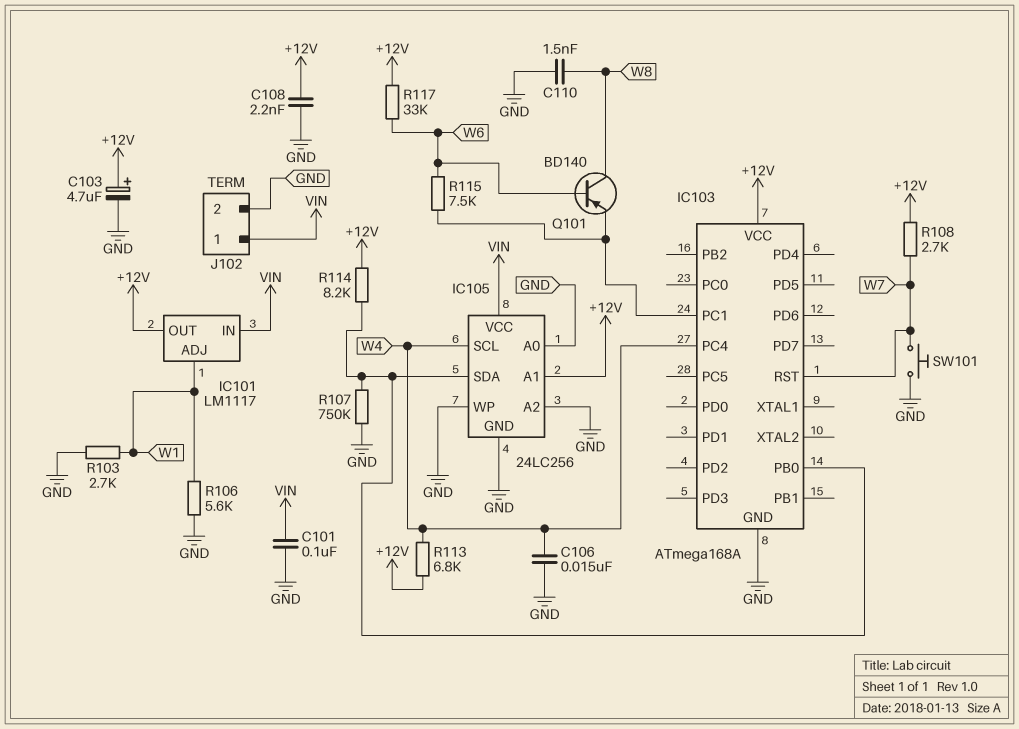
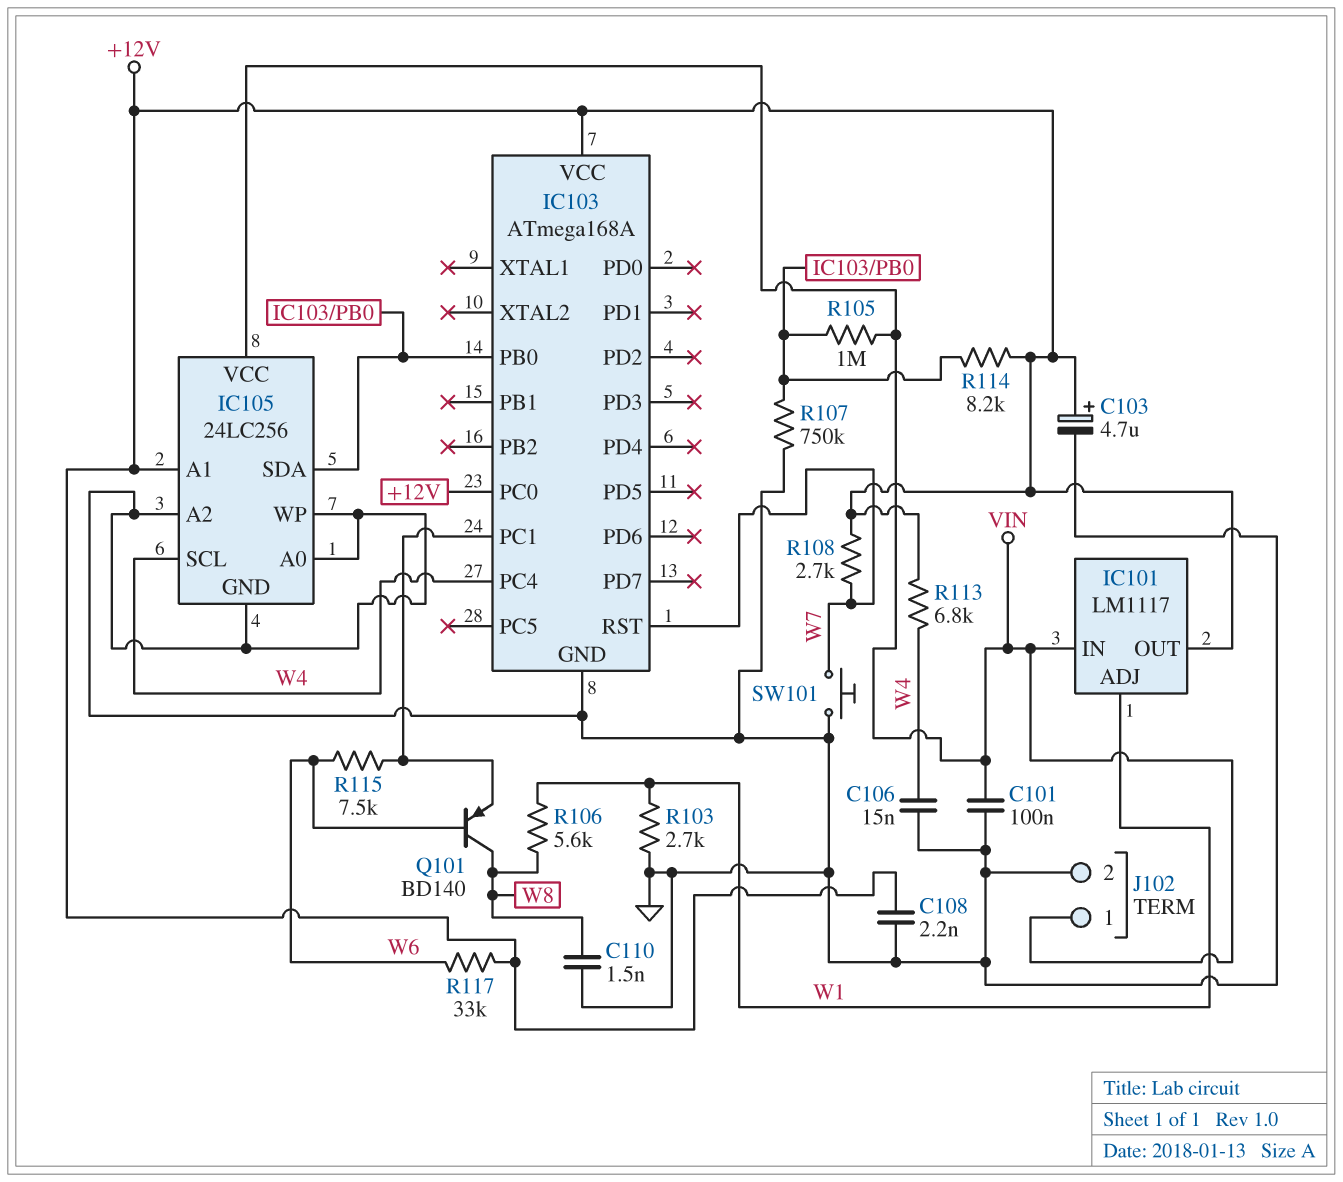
IC103 pin PC0: none -> +12V
R105: none -> 1M (IC103/PB0, VIN)
R106: 5.6k (GND, W1) -> 5.6k (W1, W8)

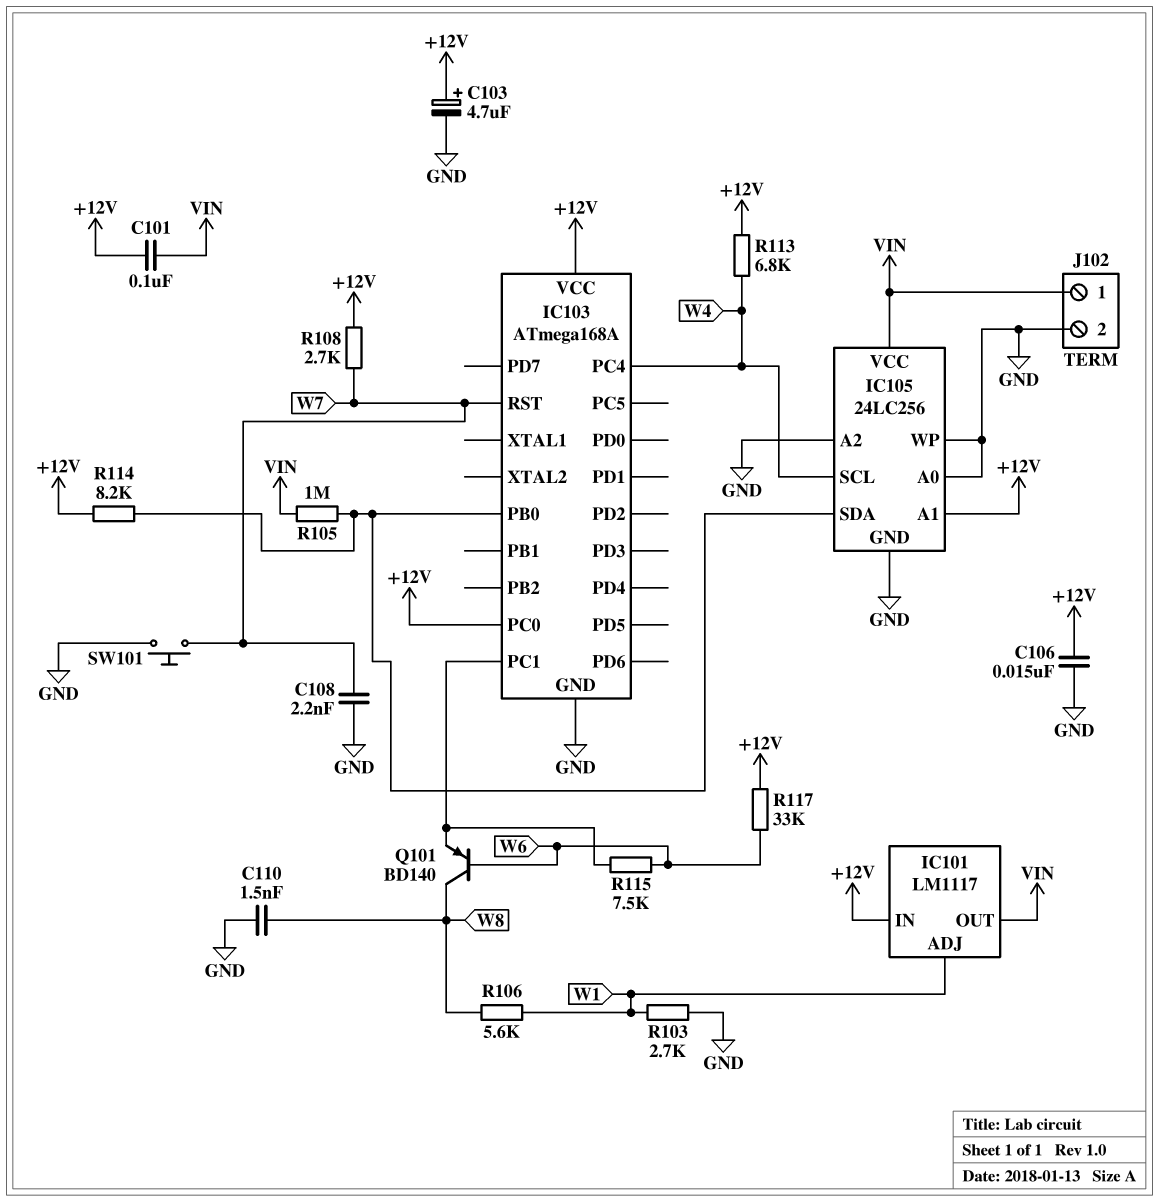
C101: 100nF (GND, VIN) -> 100nF (+12V, VIN)
C106: 15nF (GND, W4) -> 15nF (+12V, GND)
C108: 2.2nF (+12V, GND) -> 2.2nF (GND, W7)
IC101 pin IN: VIN -> +12V
IC101 pin OUT: +12V -> VIN
R107: 750k (GND, IC103/PB0) -> none

